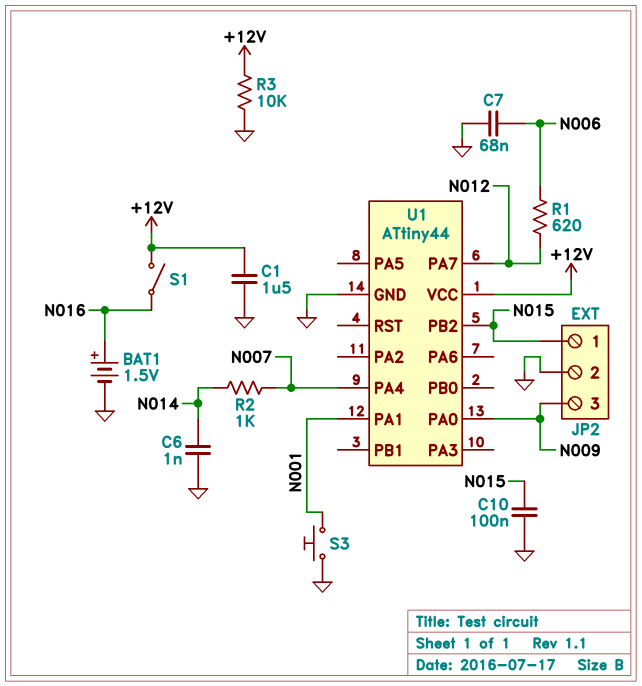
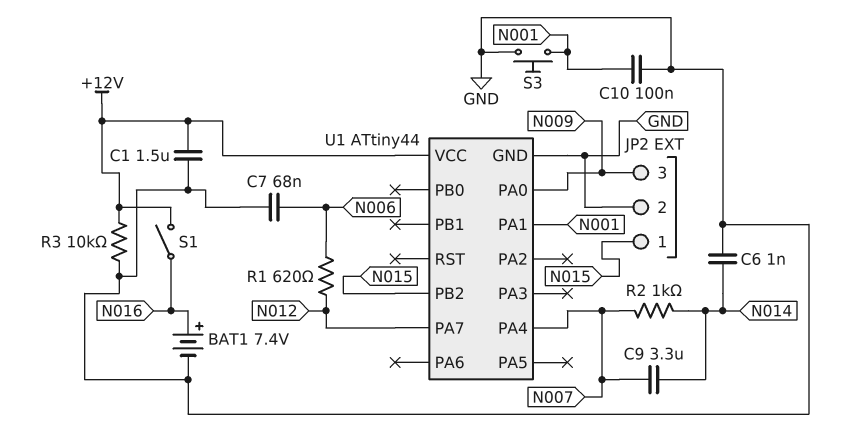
BAT1: 1.5V (plus N016, minus GND) -> 7.4V (plus N016, minus GND)
C9: none -> 3.3uF (N007, N014)
C10: 100nF (GND, N015) -> 100nF (GND, N001)

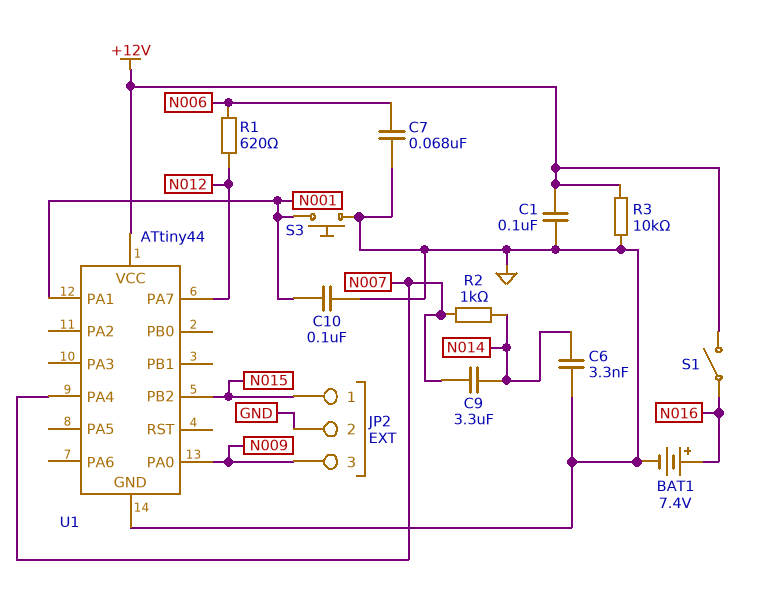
C1: 1.5uF (+12V, GND) -> 100nF (+12V, GND)
C6: 1nF (GND, N014) -> 3.3nF (GND, N014)

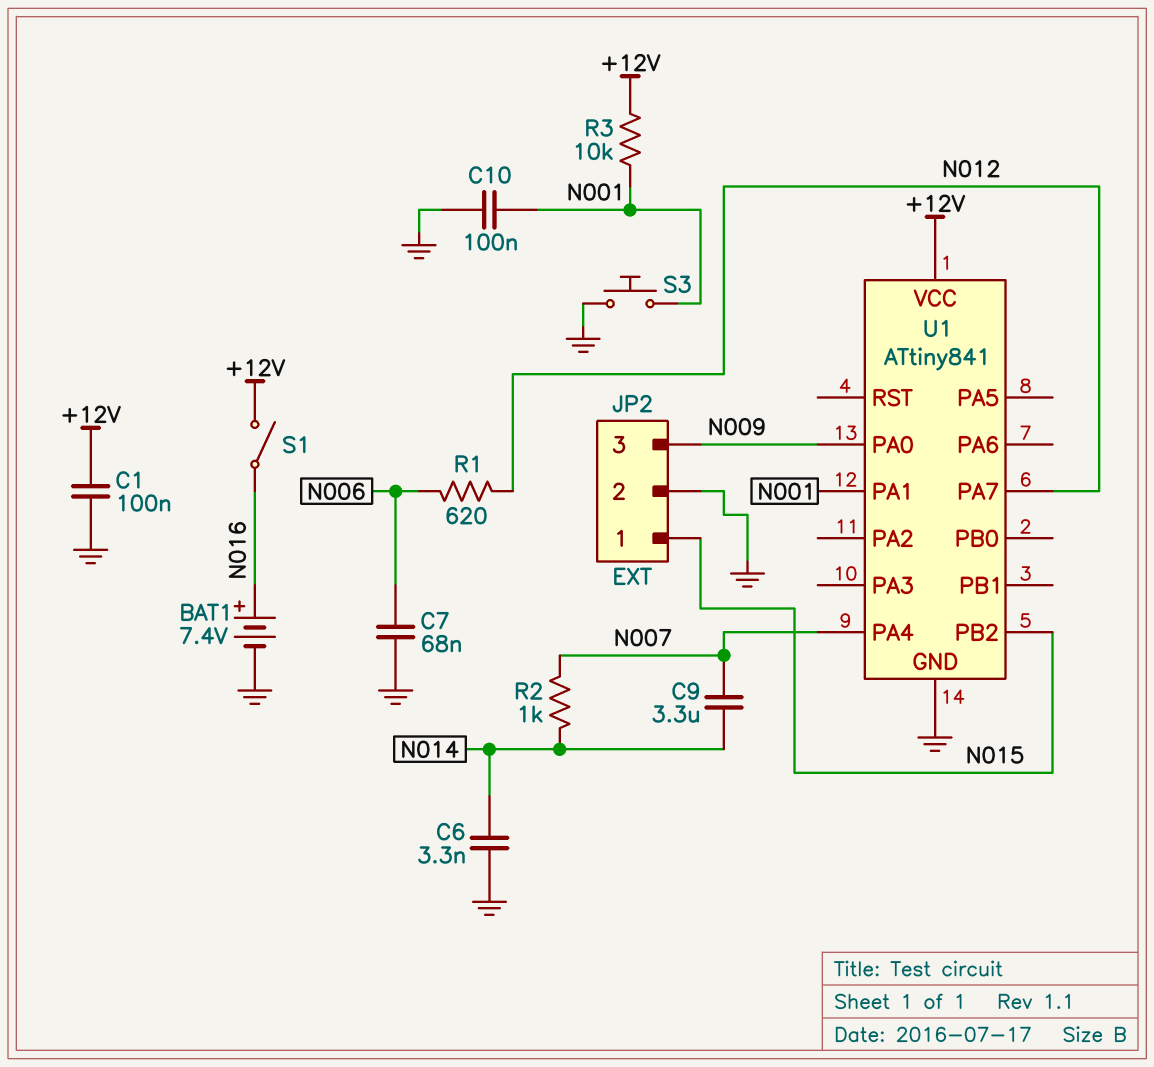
R3: 10k (+12V, GND) -> 10k (+12V, N001)
U1: ATtiny44 -> ATtiny841

